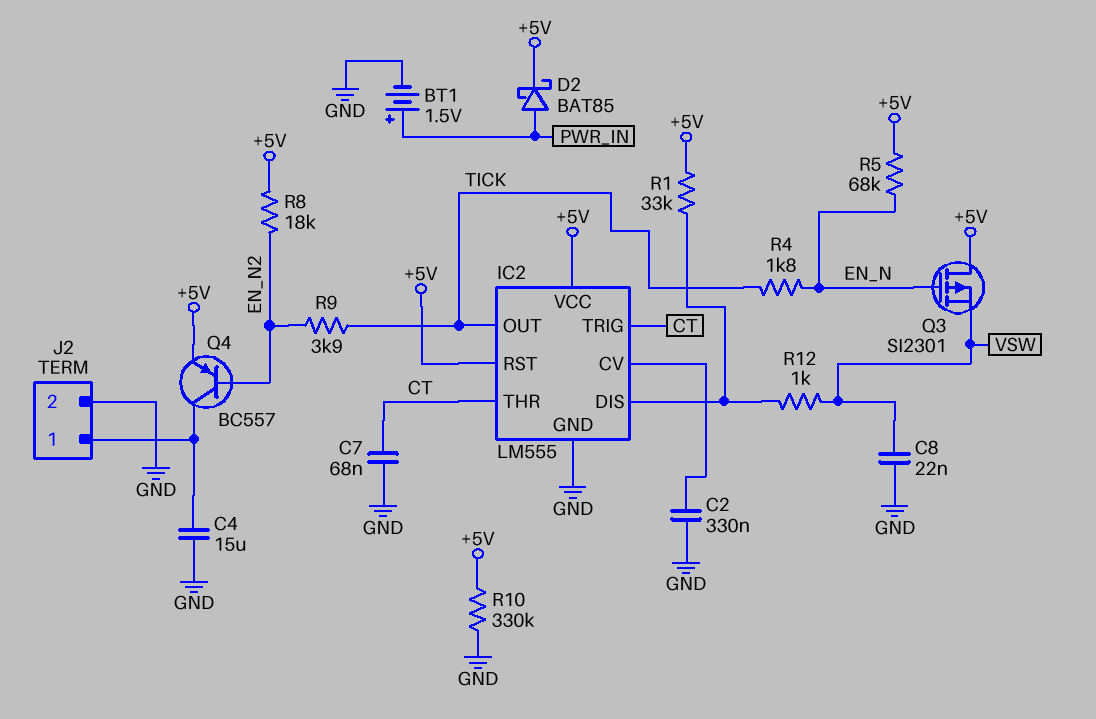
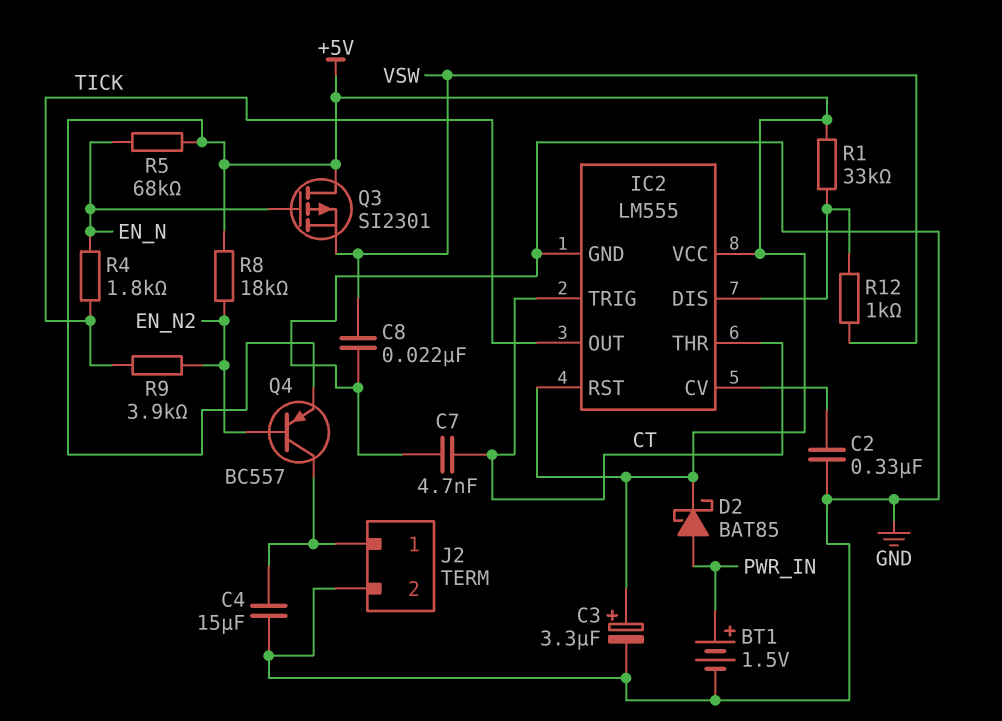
C3: none -> 3.3uF (plus +5V, minus GND)
C7: 68nF (CT, GND) -> 4.7nF (CT, GND)
R10: 330k (+5V, GND) -> none

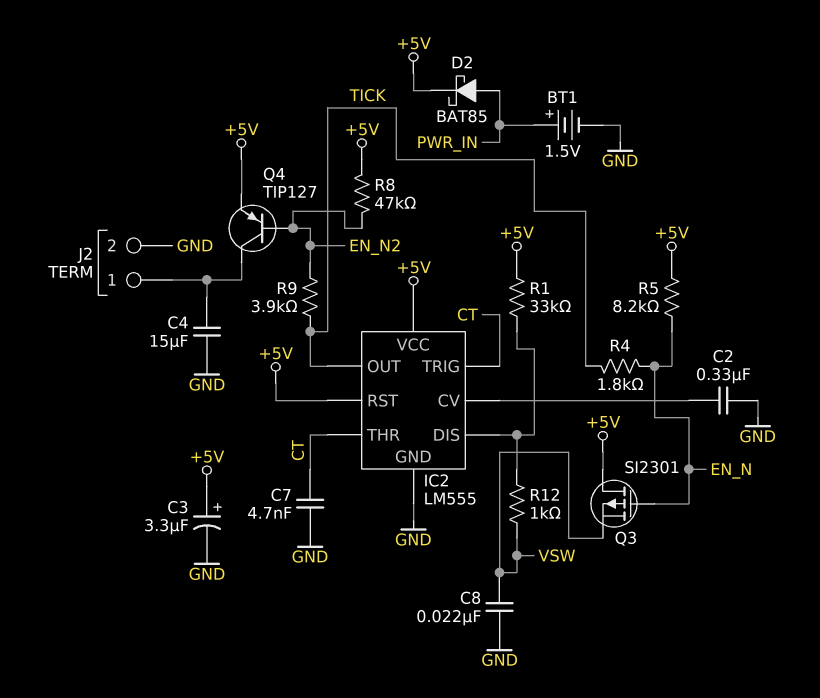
Q4: PNP BC557 (B EN_N2, C J2/1, E +5V) -> PNP TIP127 (B EN_N2, C J2/1, E +5V)
R5: 68k (+5V, EN_N) -> 8.2k (+5V, EN_N)
R8: 18k (+5V, EN_N2) -> 47k (+5V, EN_N2)

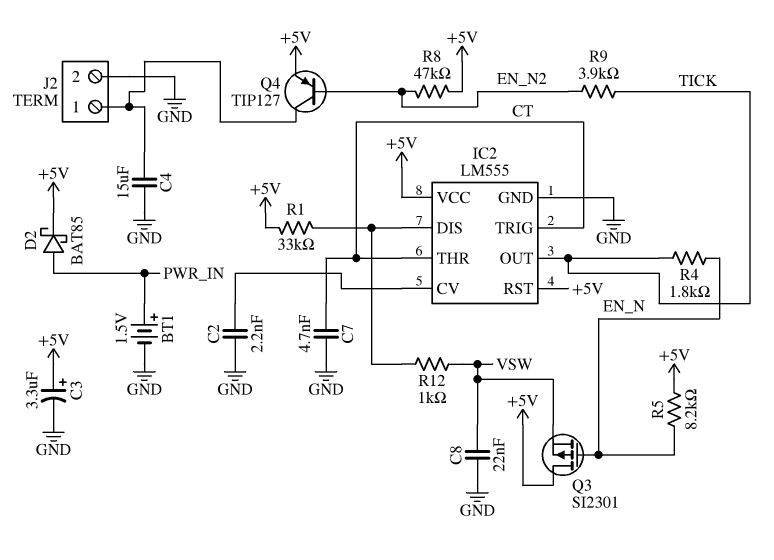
C2: 330nF (GND, IC2/CV) -> 2.2nF (GND, IC2/CV)

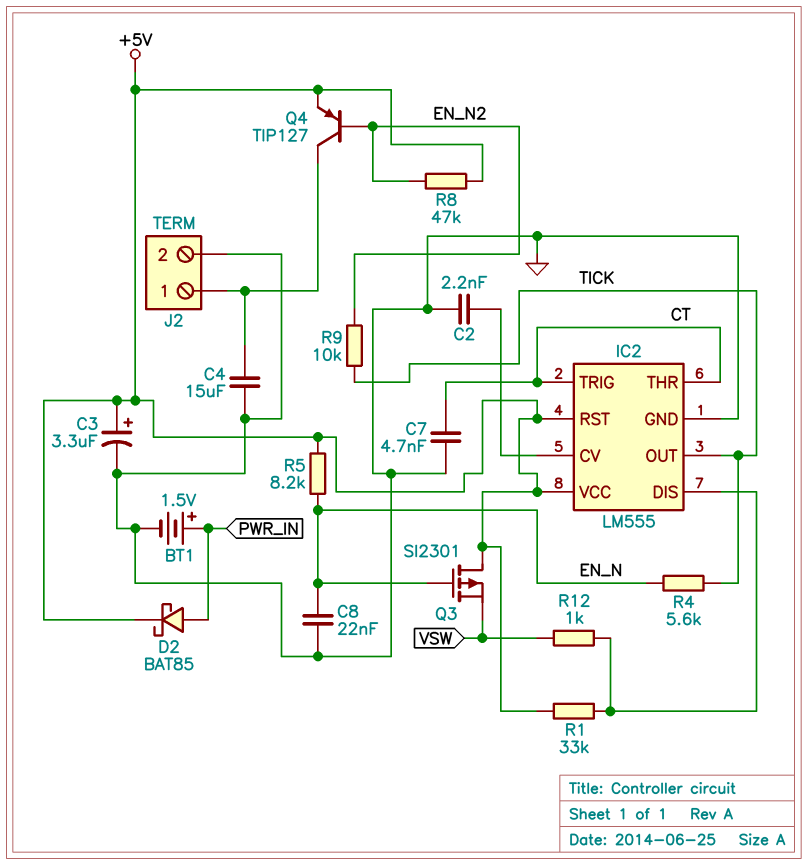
C8: 22nF (GND, VSW) -> 22nF (EN_N, GND)
R4: 1.8k (EN_N, TICK) -> 5.6k (EN_N, TICK)
R9: 3.9k (EN_N2, TICK) -> 10k (EN_N2, TICK)

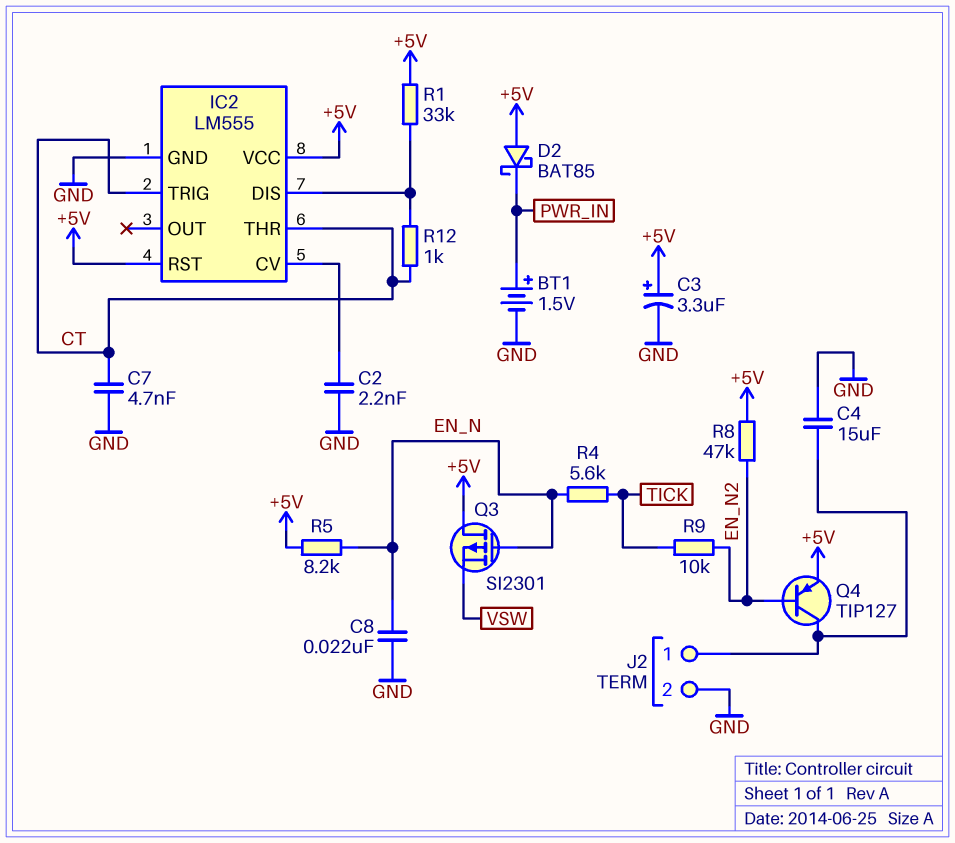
D2: schottky BAT85 (A PWR_IN, K +5V) -> schottky BAT85 (A +5V, K PWR_IN)
IC2 pin OUT: TICK -> none
R12: 1k (IC2/DIS, VSW) -> 1k (CT, IC2/DIS)

